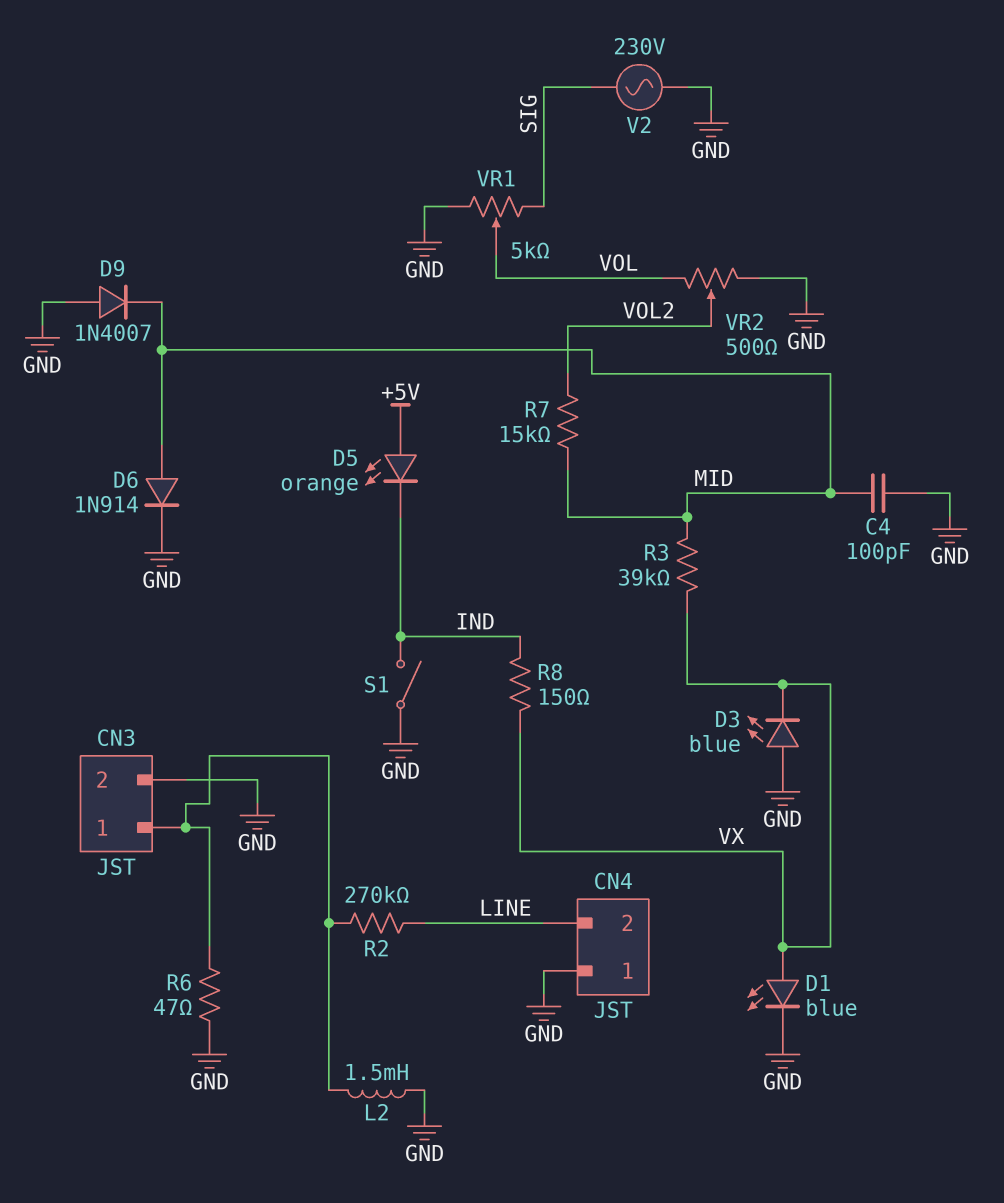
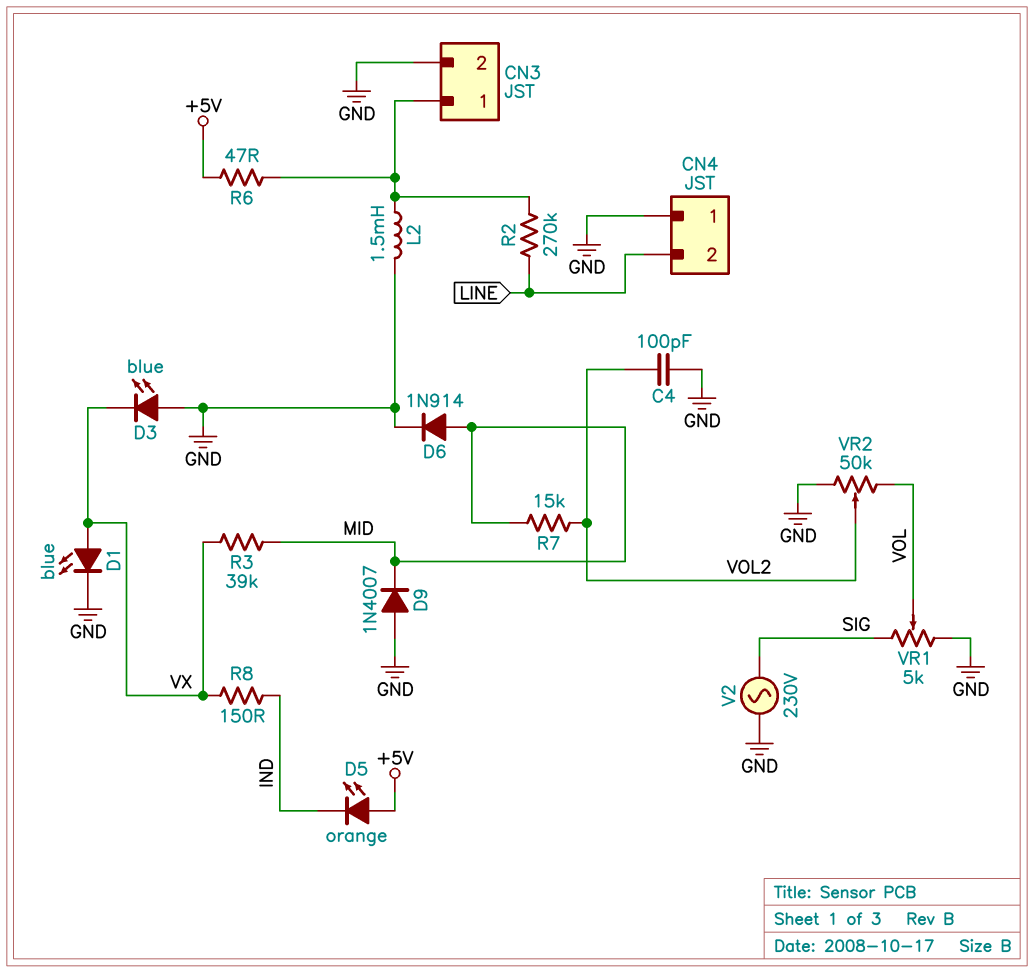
C4: 100pF (GND, MID) -> 100pF (GND, VOL2)
R6: 47 (CN3/1, GND) -> 47 (+5V, CN3/1)
S1: switch (GND, IND) -> none
VR2: 500 (GND, VOL, wiper VOL2) -> 50k (GND, VOL, wiper VOL2)

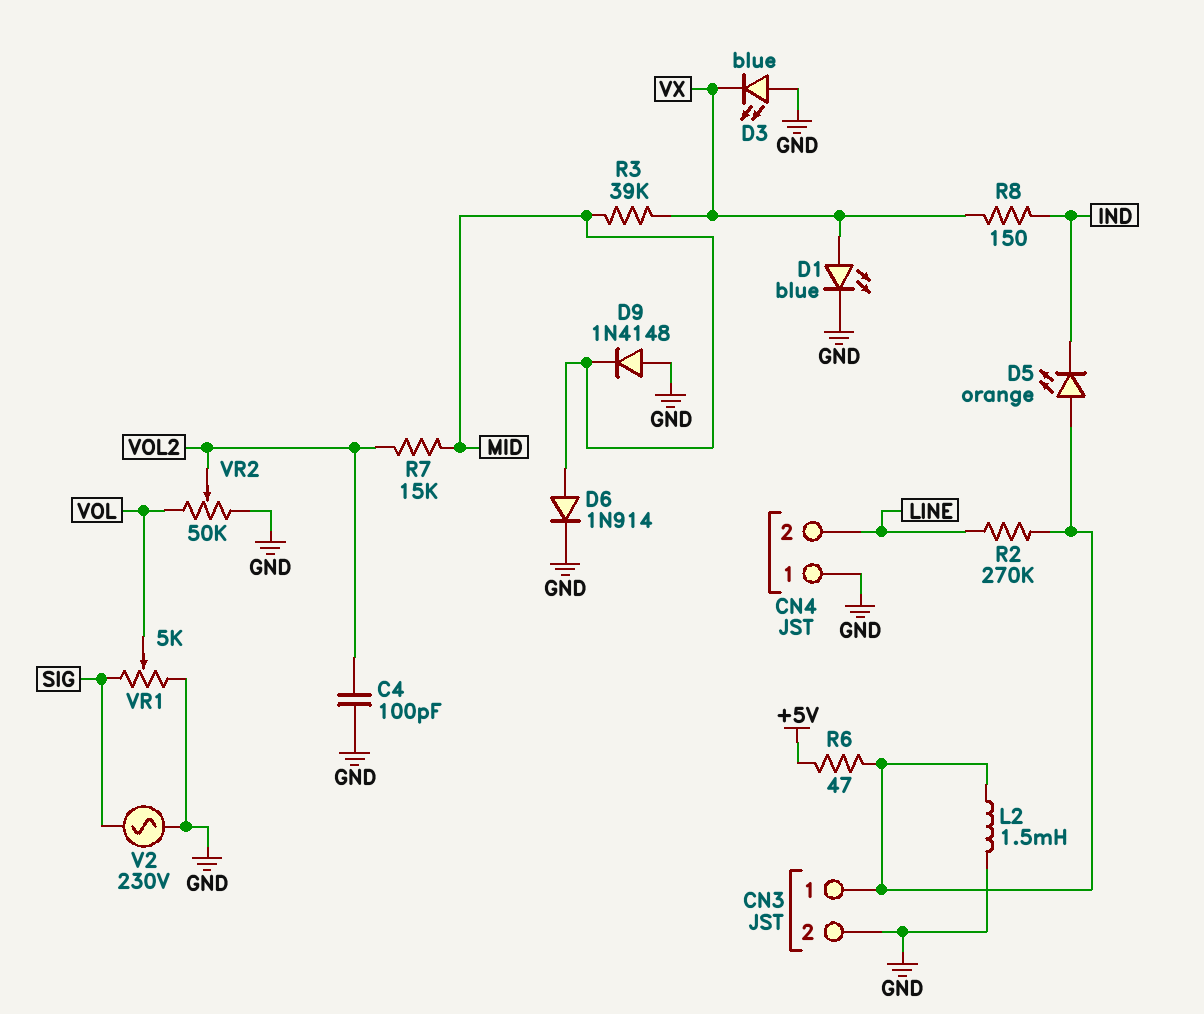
D5: LED orange (A +5V, K IND) -> LED orange (A CN3/1, K IND)
D9: diode 1N4007 (A GND, K MID) -> diode 1N4148 (A GND, K MID)

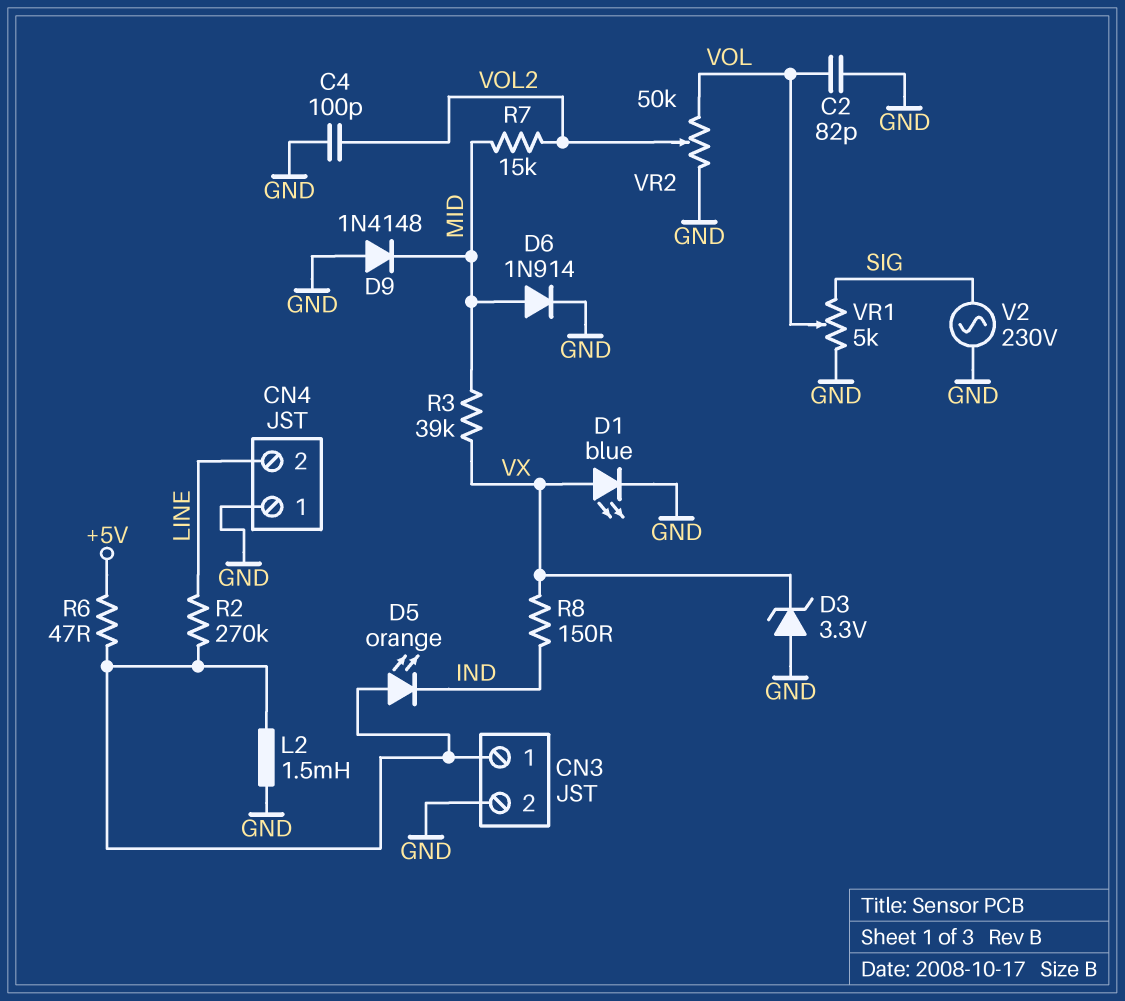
C2: none -> 82pF (GND, VOL)
D3: LED blue (A GND, K VX) -> zener 3.3V (A GND, K VX)

